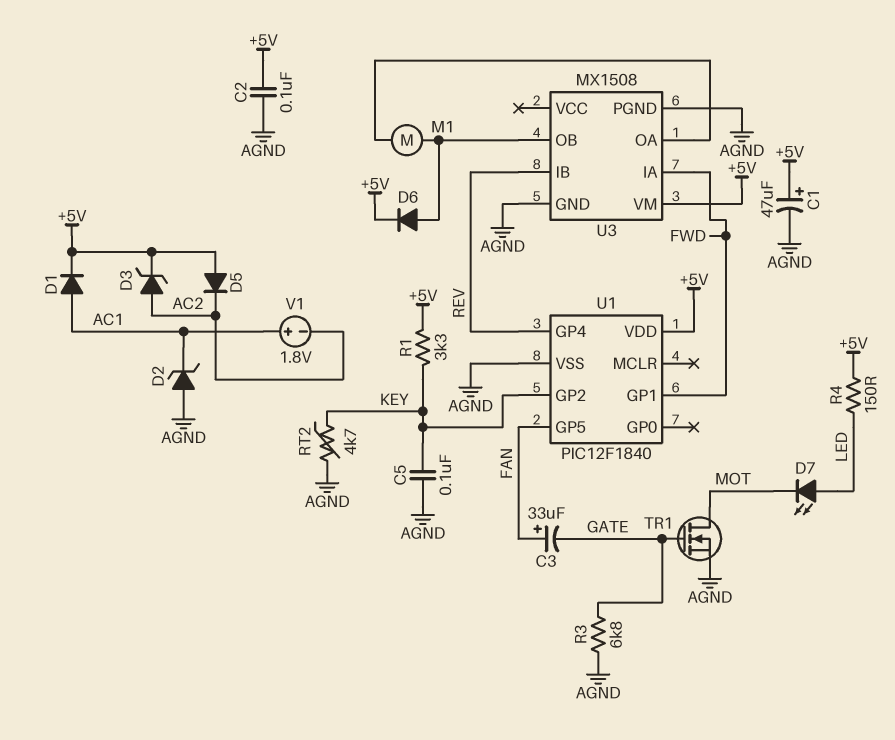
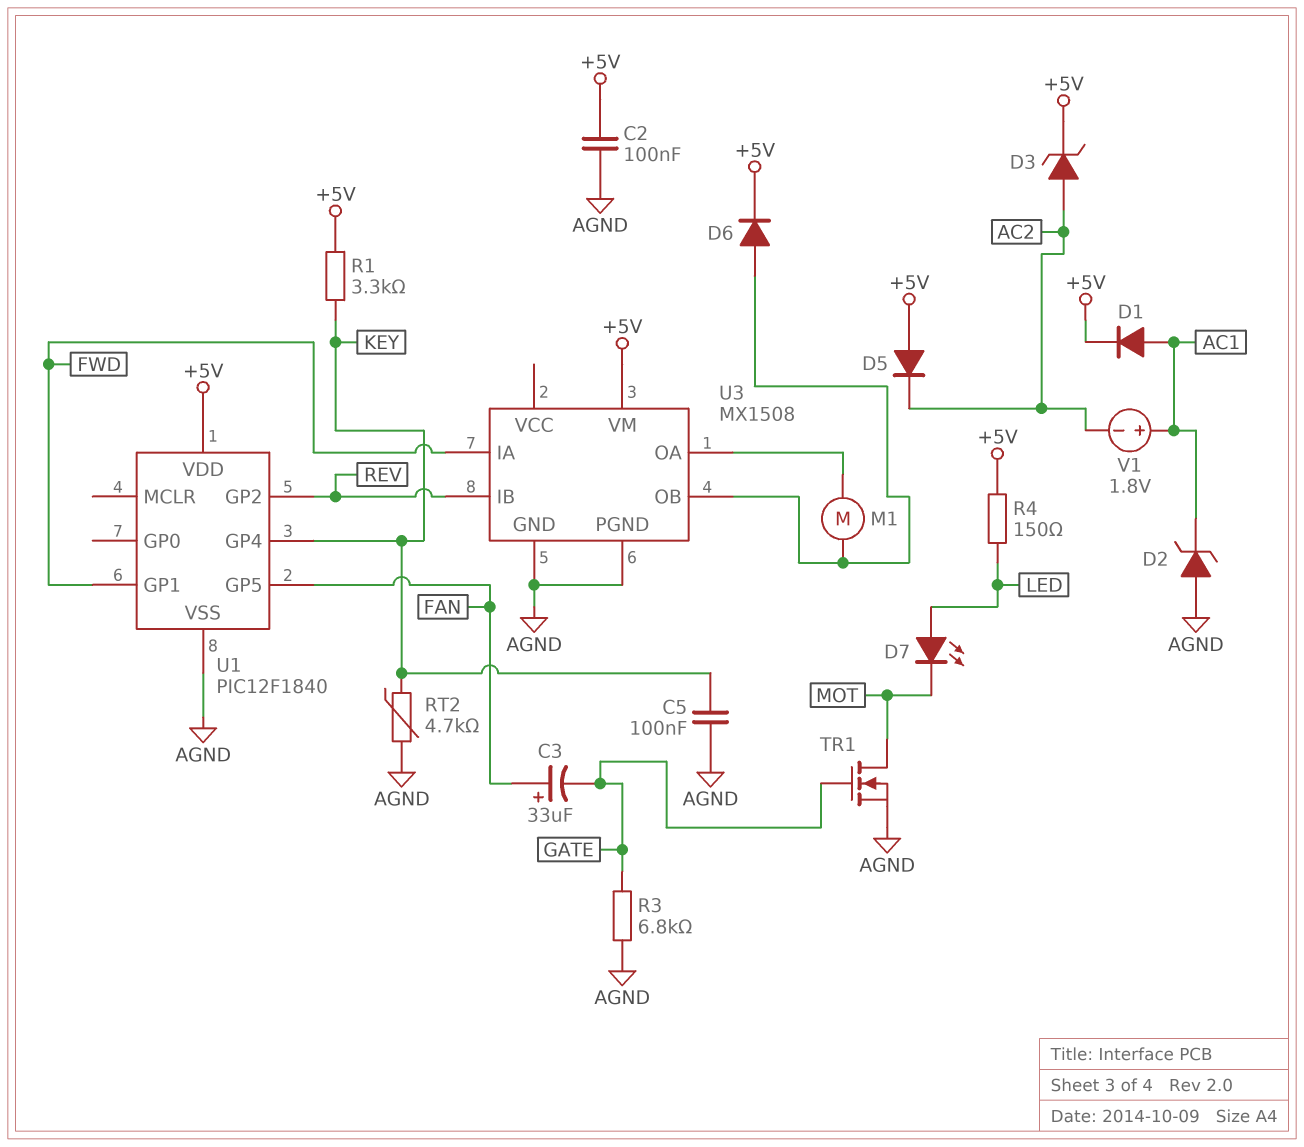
C1: 47uF (plus +5V, minus AGND) -> none
U1 pin GP2: KEY -> REV
U1 pin GP4: REV -> KEY

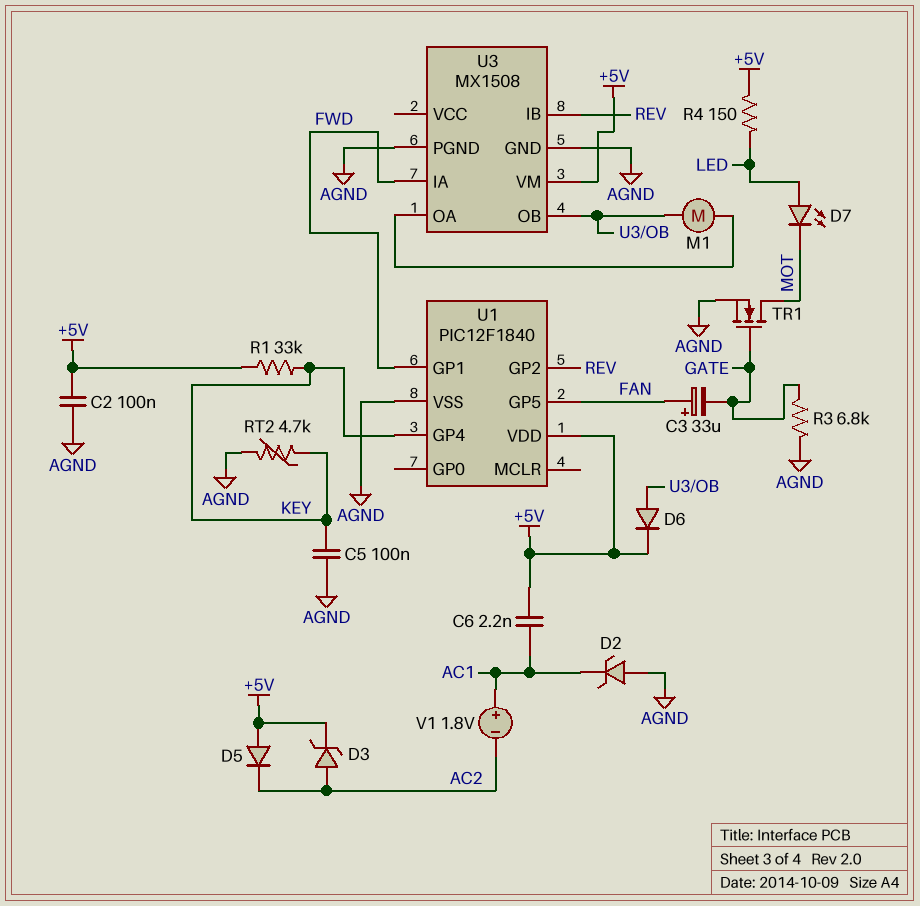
C6: none -> 2.2nF (+5V, AC1)
D1: diode (A AC1, K +5V) -> none
R1: 3.3k (+5V, KEY) -> 33k (+5V, KEY)

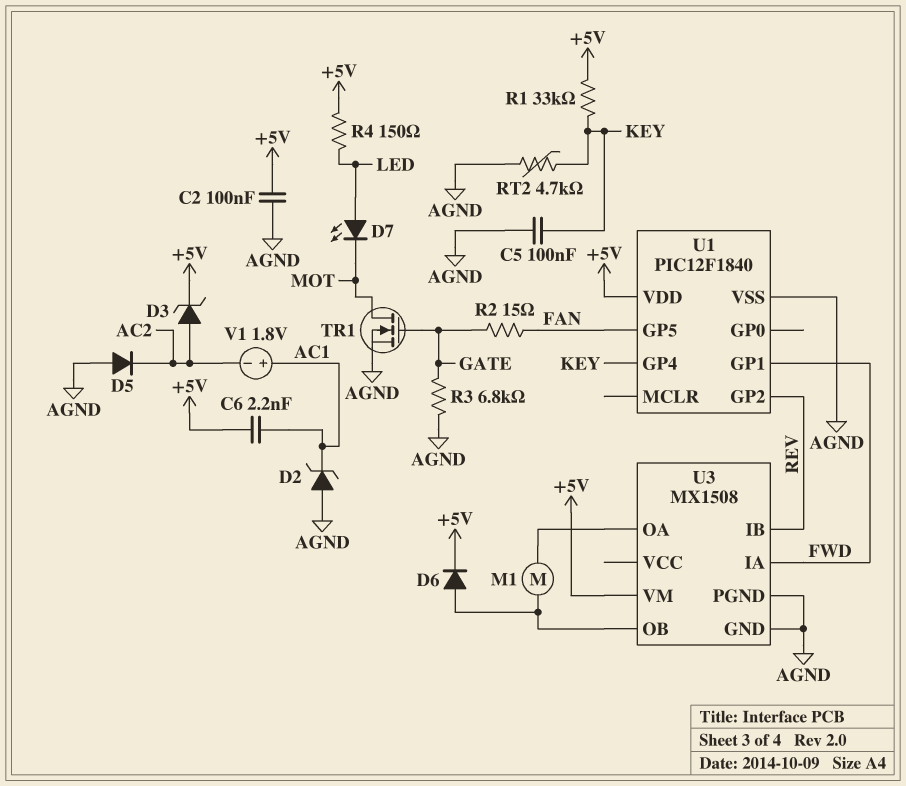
C3: 33uF (plus FAN, minus GATE) -> none
D5: diode (A +5V, K AC2) -> diode (A AGND, K AC2)
R2: none -> 15 (FAN, GATE)

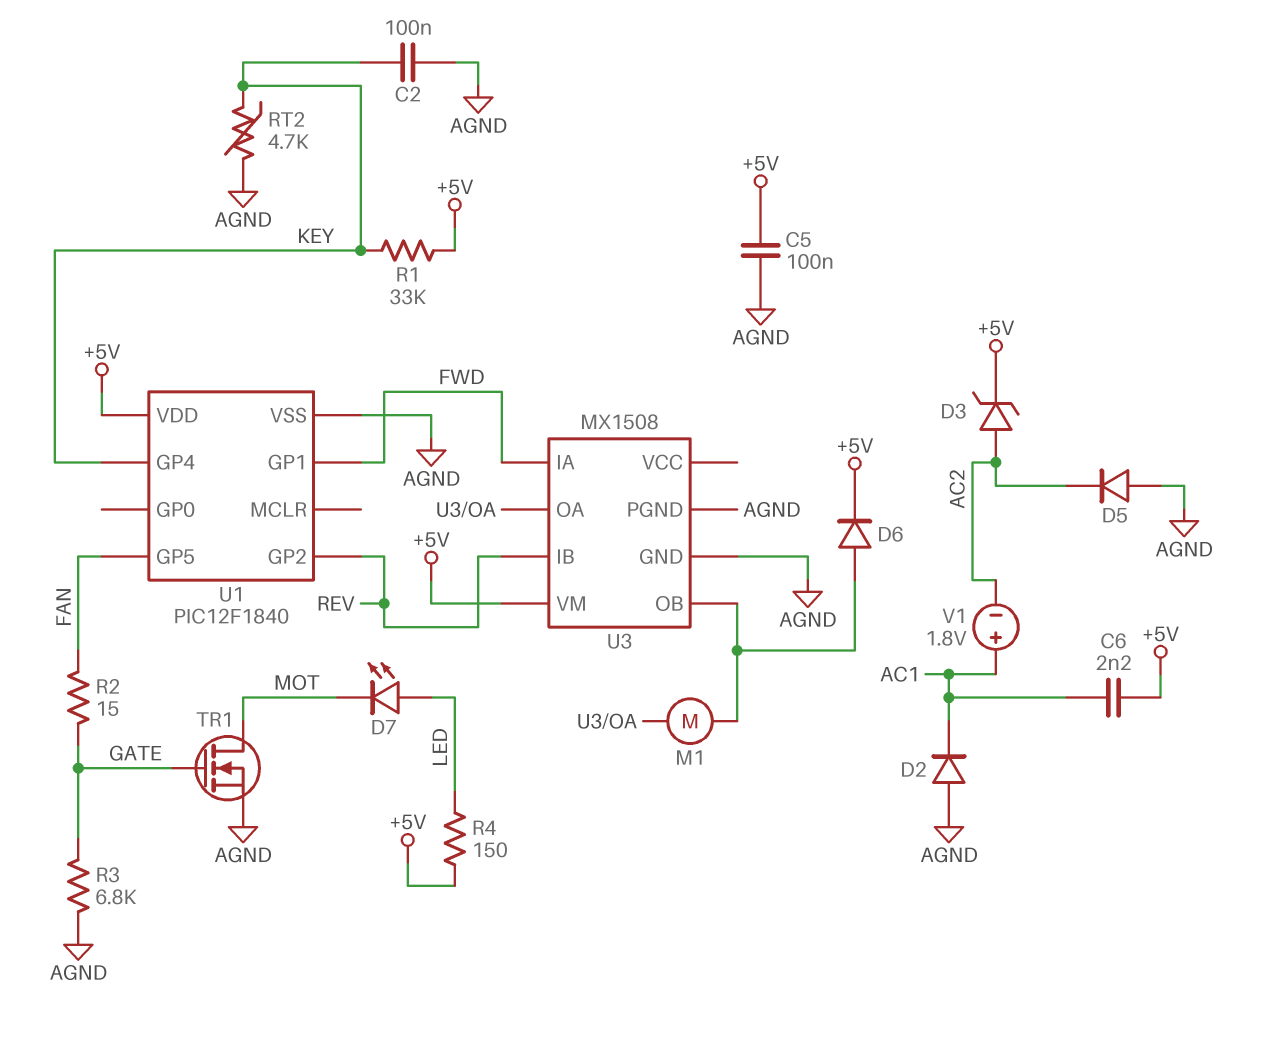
C2: 100nF (+5V, AGND) -> 100nF (AGND, KEY)
C5: 100nF (AGND, KEY) -> 100nF (+5V, AGND)
D2: zener (A AGND, K AC1) -> diode (A AGND, K AC1)

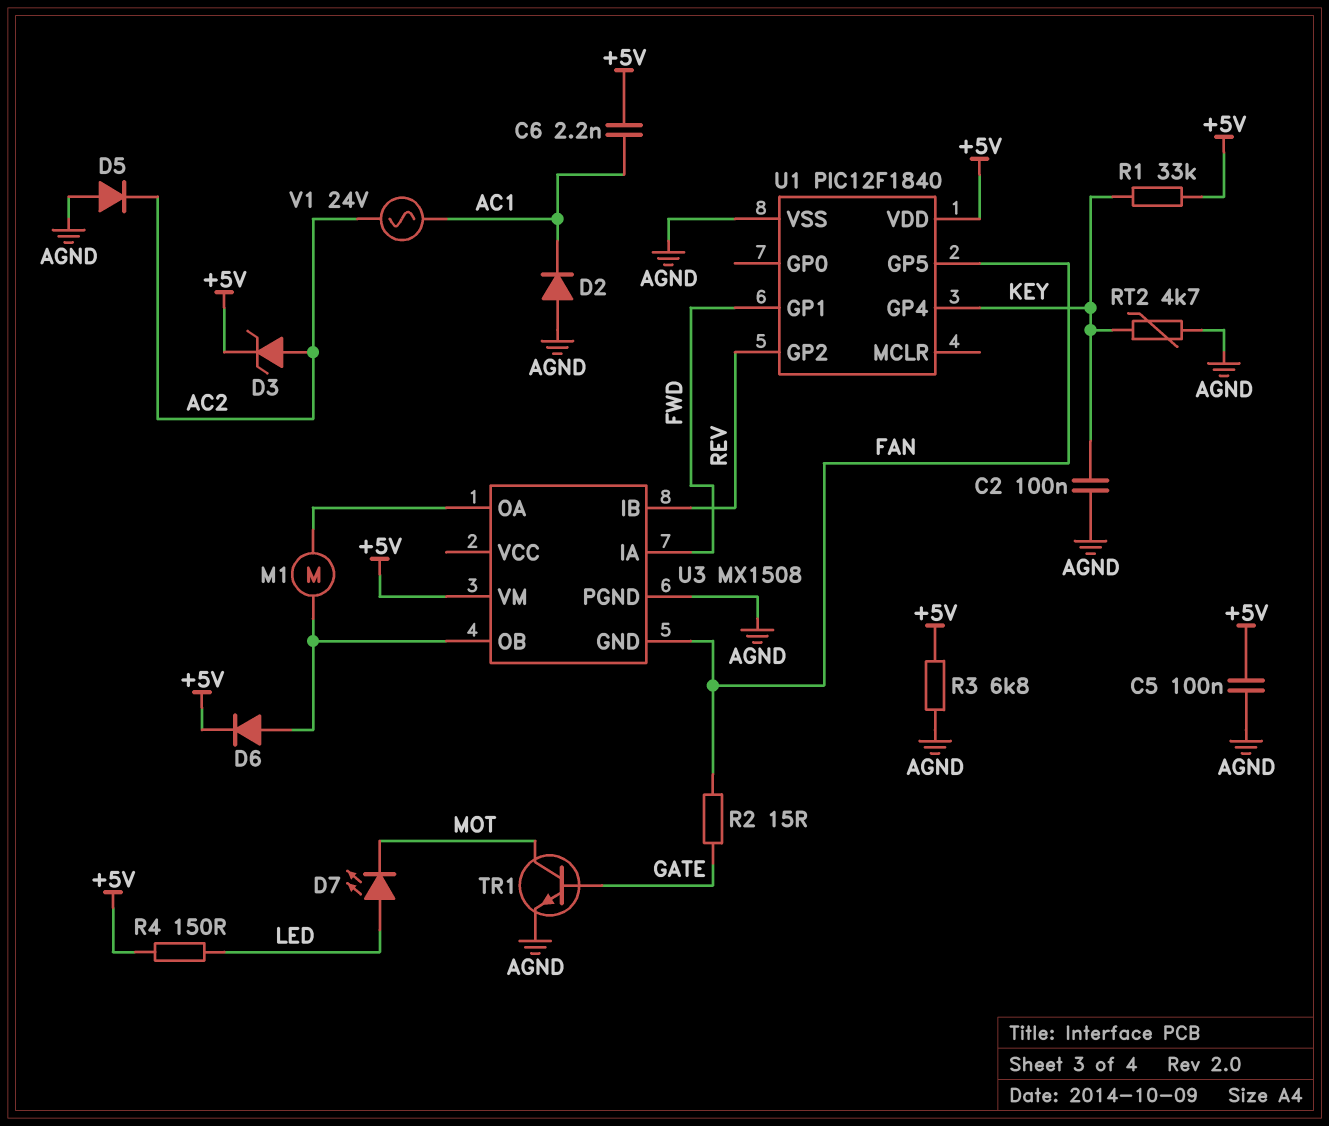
R3: 6.8k (AGND, GATE) -> 6.8k (+5V, AGND)
TR1: NMOS (G GATE, D MOT, S AGND) -> NPN (B GATE, C MOT, E AGND)
U3 pin GND: AGND -> FAN
V1: 1.8V (plus AC1, minus AC2) -> AC 24V (AC1, AC2)

